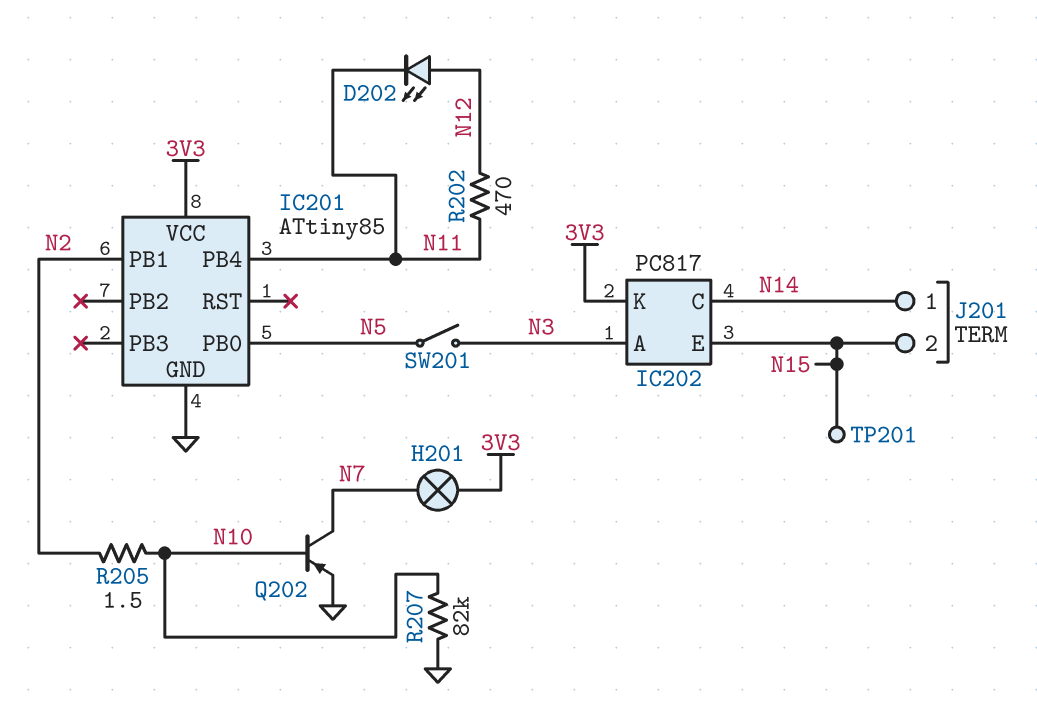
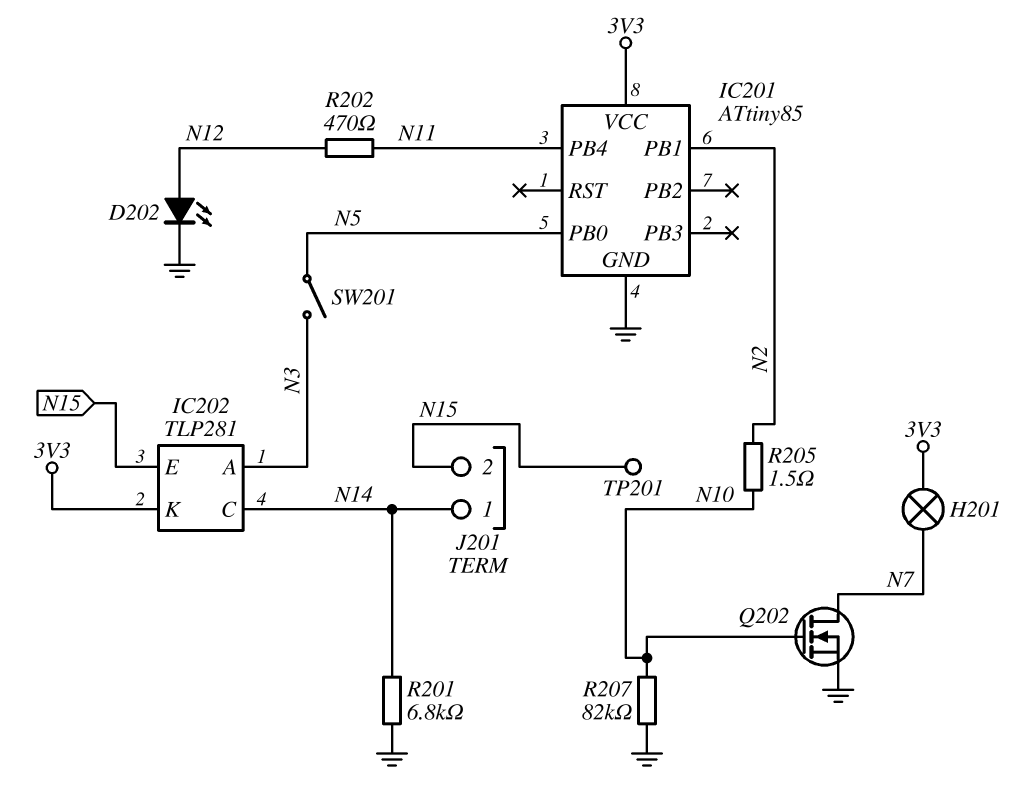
D202: LED (A N12, K N11) -> LED (A N12, K GND)
IC202: PC817 -> TLP281
Q202: PNP (B N10, C N7, E GND) -> NMOS (G N10, D N7, S GND)
R201: none -> 6.8k (GND, N14)

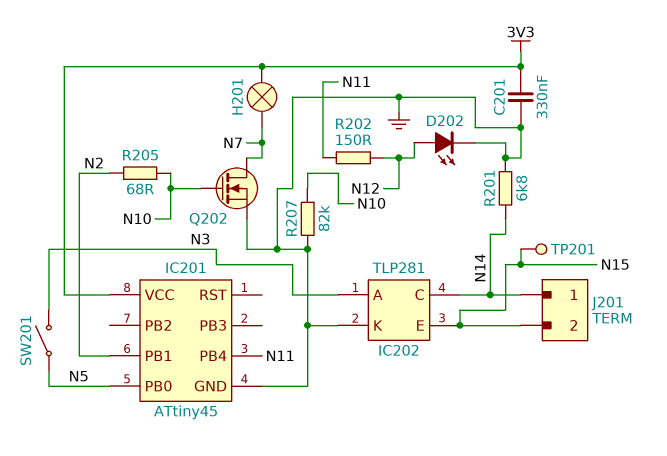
C201: none -> 330nF (3V3, GND)
IC201: ATtiny85 -> ATtiny45
IC202 pin K: 3V3 -> GND
R202: 470 (N11, N12) -> 150 (N11, N12)
R205: 1.5 (N2, N10) -> 68 (N2, N10)

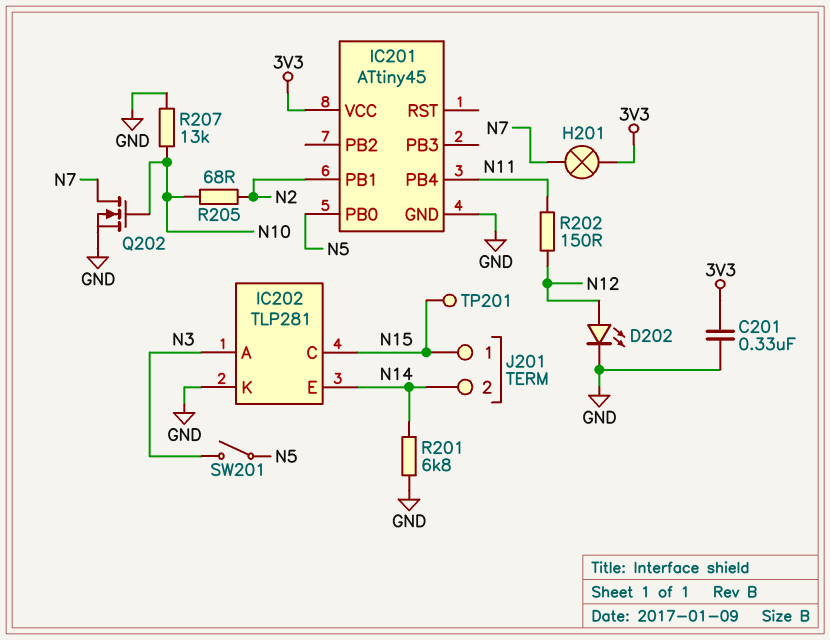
IC202 pin C: N14 -> N15
IC202 pin E: N15 -> N14
J201 pin 1: N14 -> N15
J201 pin 2: N15 -> N14
R207: 82k (GND, N10) -> 13k (GND, N10)

